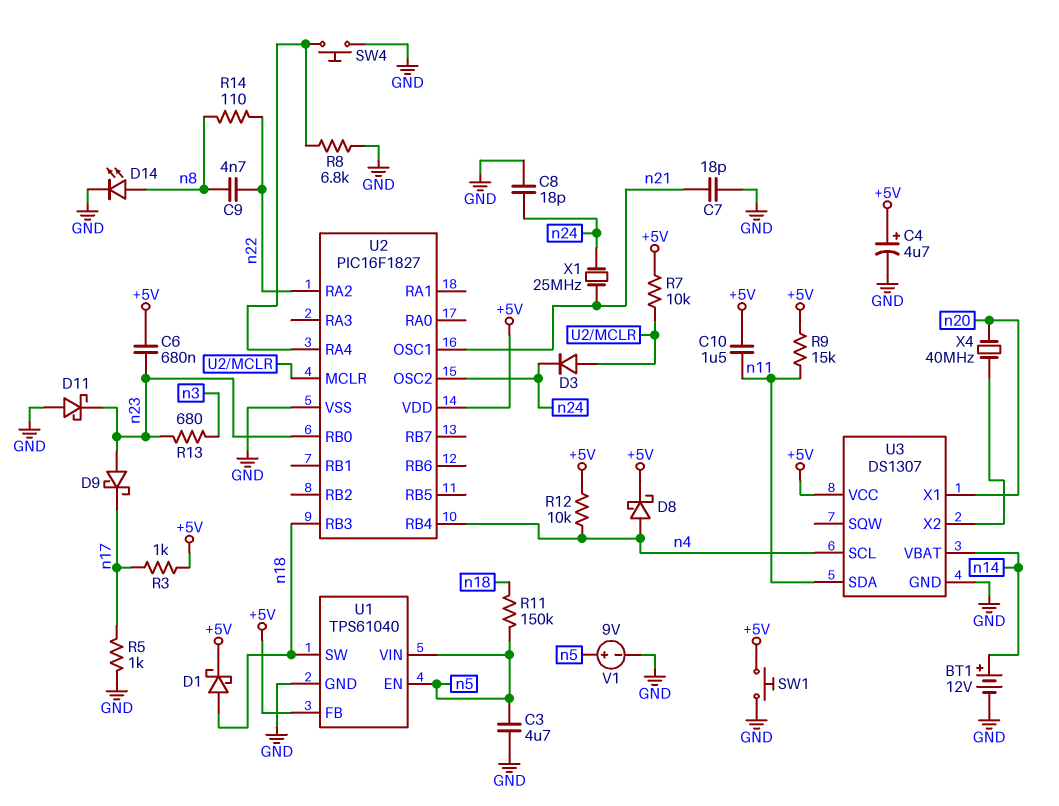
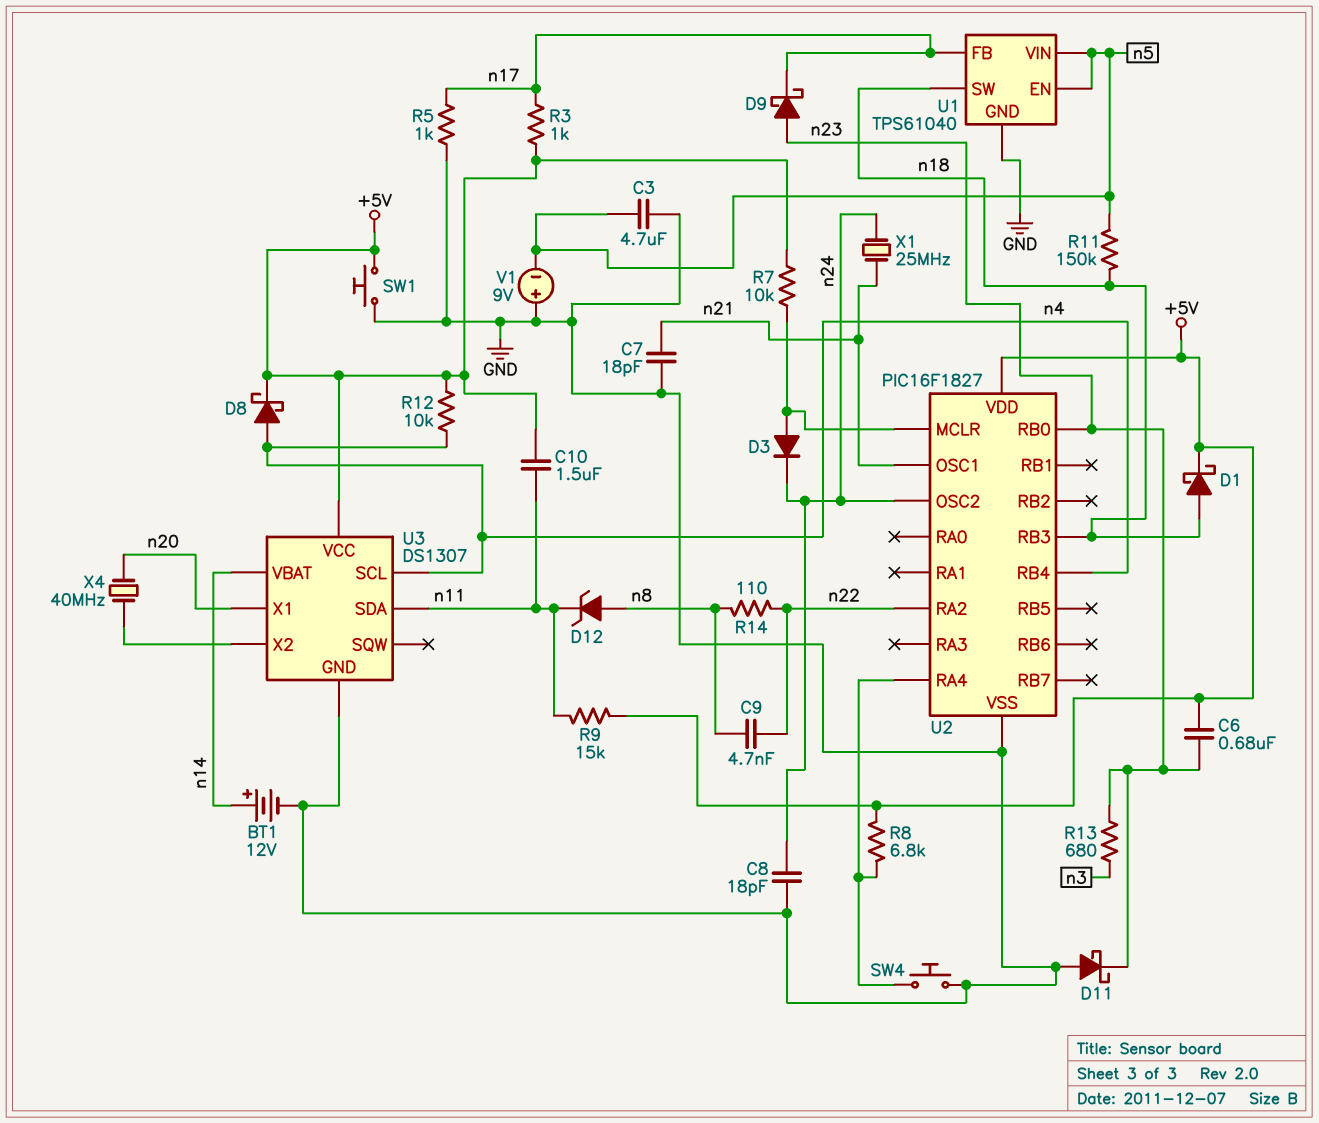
C4: 4.7uF (plus +5V, minus GND) -> none
D12: none -> zener (A n8, K n11)
D14: LED (A n8, K GND) -> none
R8: 6.8k (GND, U2/RA4) -> 6.8k (+5V, U2/RA4)
U1 pin FB: +5V -> n17
V1: 9V (plus n5, minus GND) -> 9V (plus GND, minus n5)

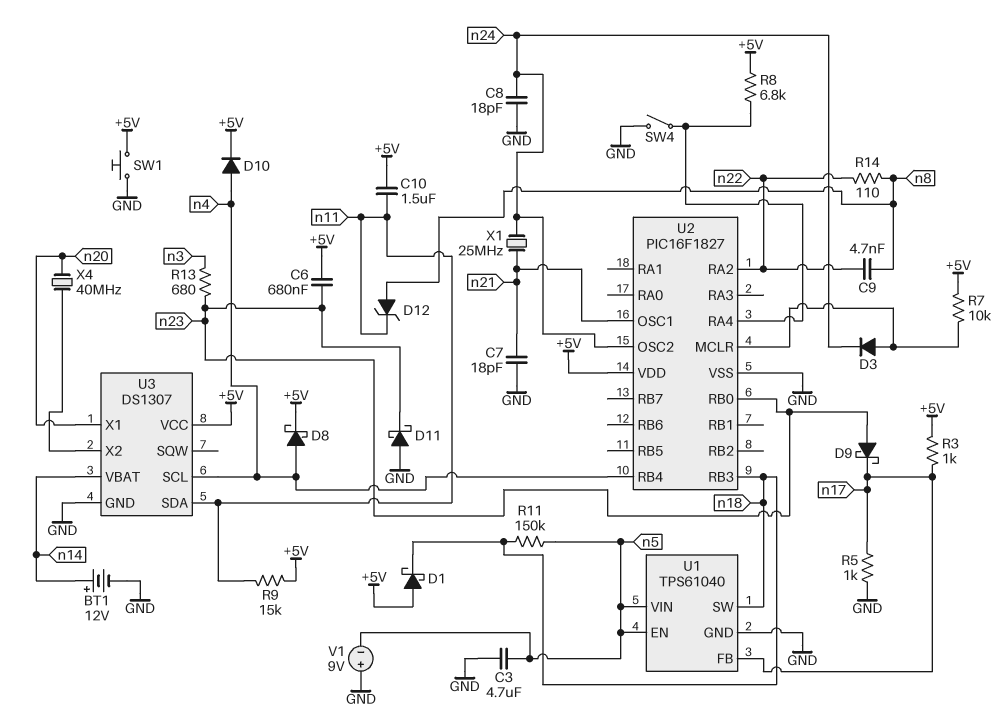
D1: schottky (A n18, K +5V) -> schottky (A +5V, K n18)
D10: none -> diode (A n4, K +5V)
R12: 10k (+5V, n4) -> none
SW4: button (GND, U2/RA4) -> switch (GND, U2/RA4)

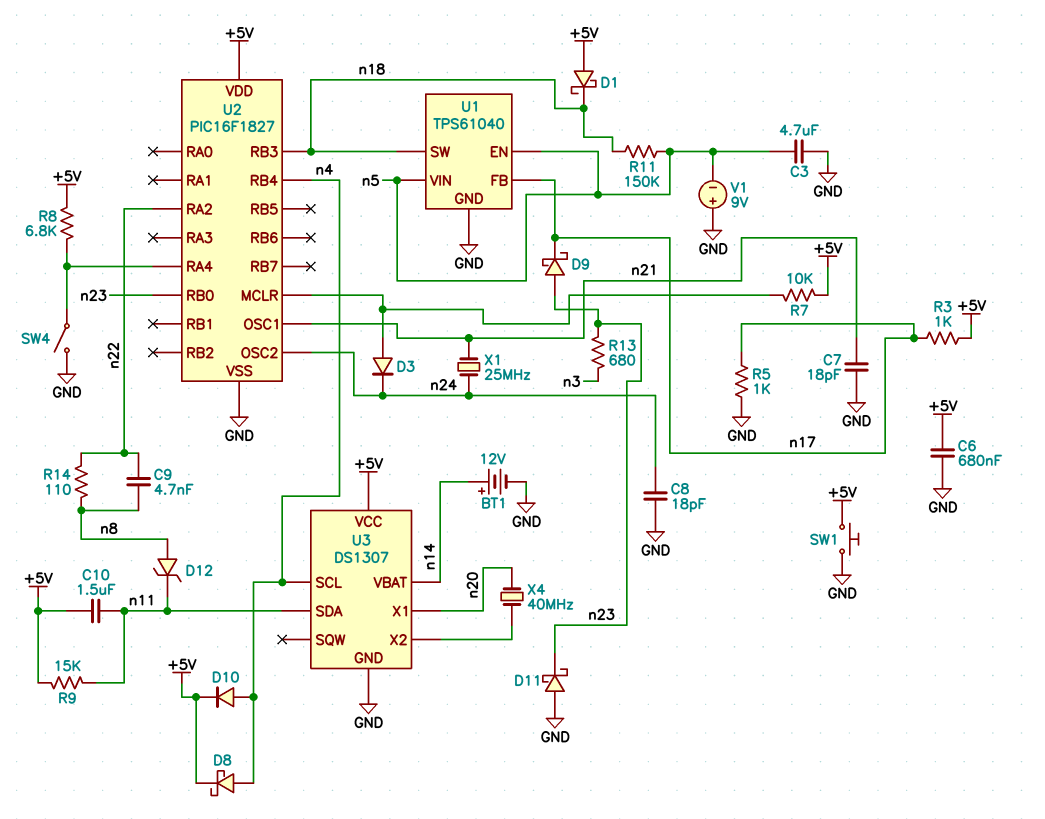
C6: 680nF (+5V, n23) -> 680nF (+5V, GND)

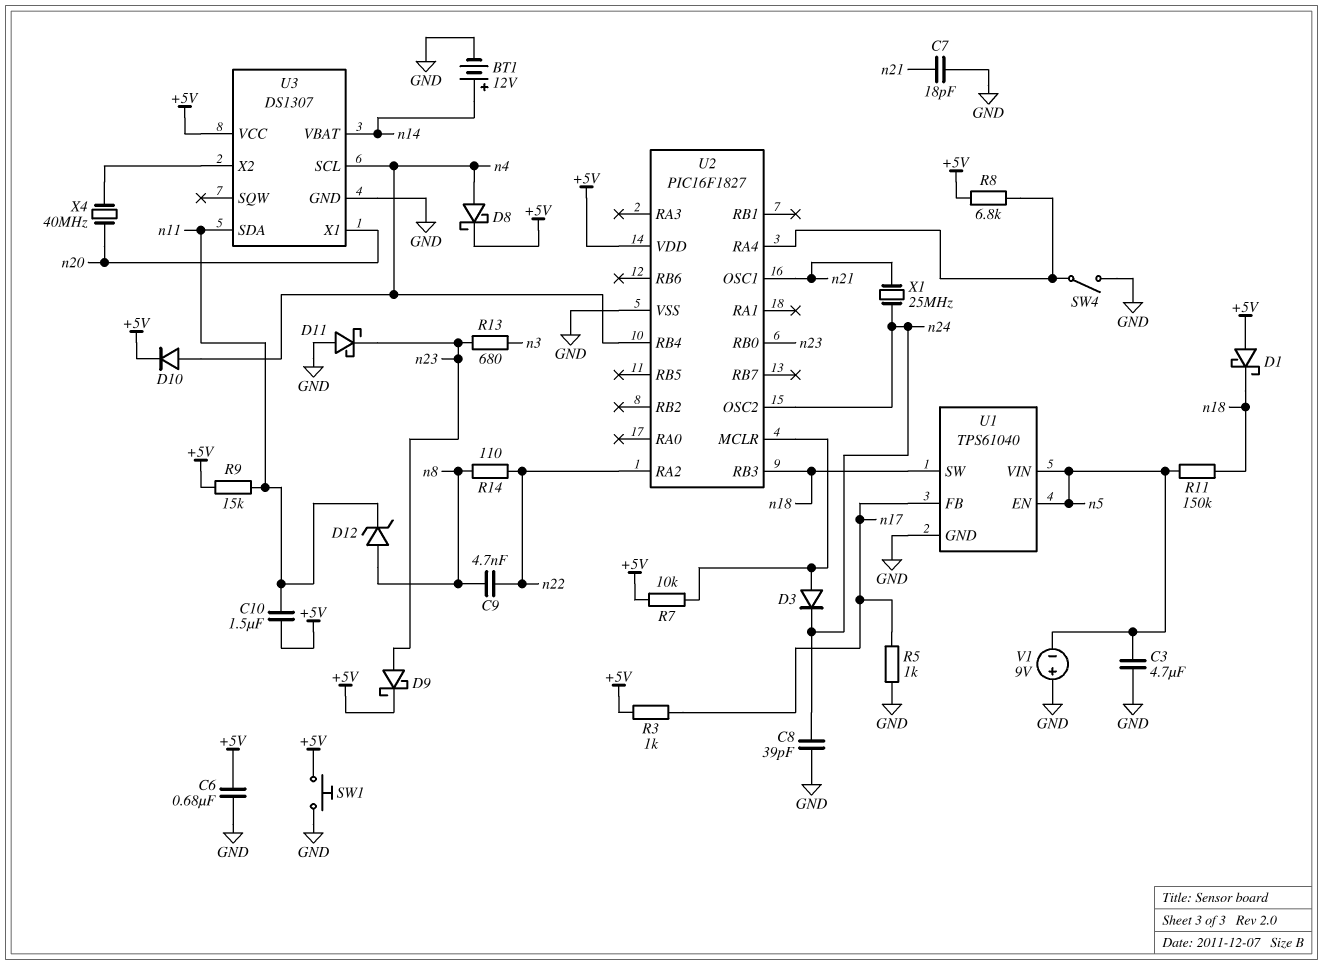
C8: 18pF (GND, n24) -> 39pF (GND, n24)
D9: schottky (A n23, K n17) -> schottky (A n23, K +5V)

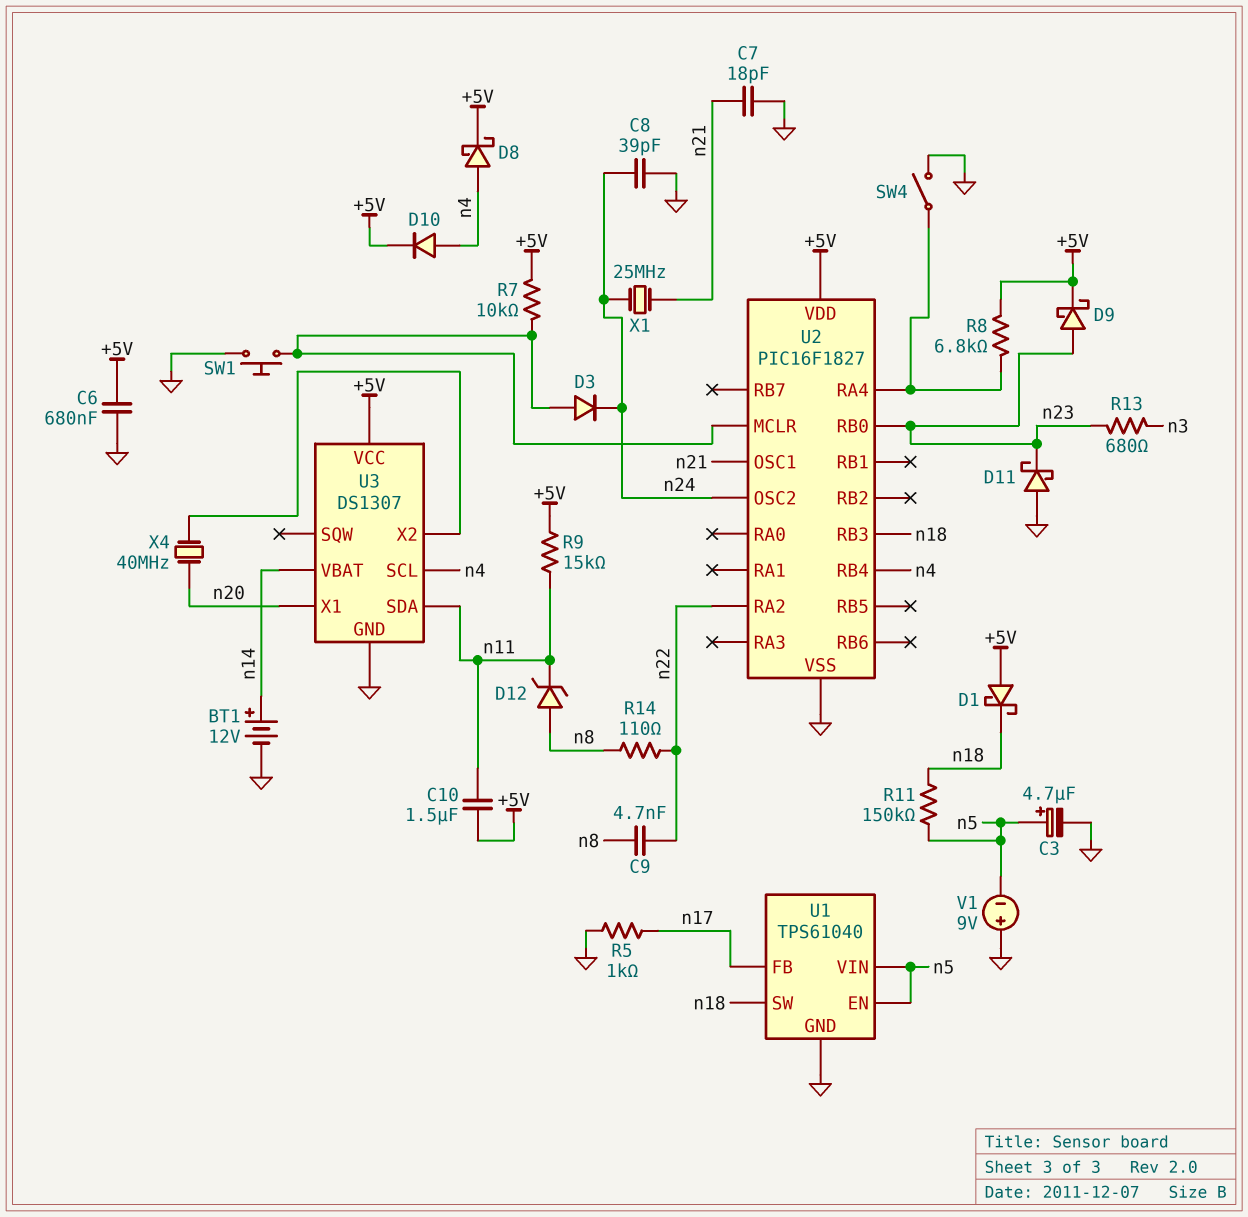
C3: 4.7uF (GND, n5) -> 4.7uF (plus n5, minus GND)
R3: 1k (+5V, n17) -> none
SW1: button (+5V, GND) -> button (GND, U2/MCLR)

